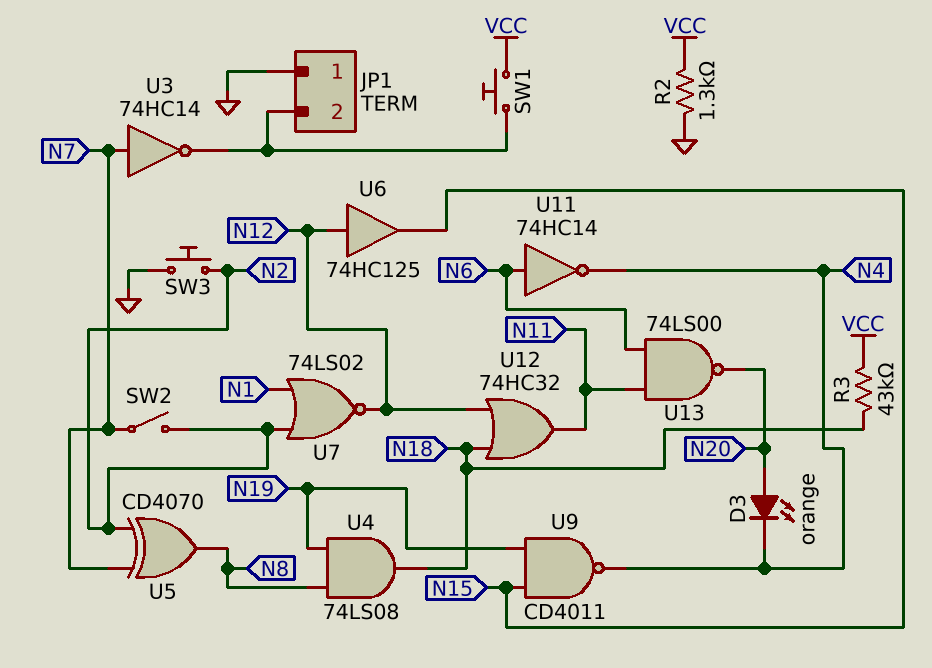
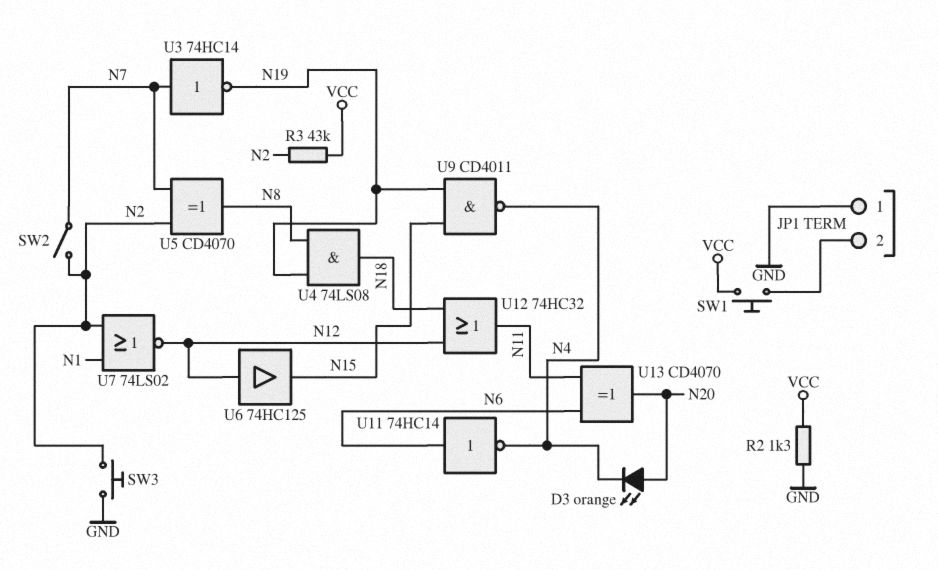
R3: 43k (N18, VCC) -> 43k (N2, VCC)
U3: NOT 74HC14 (in N7, out JP1/2) -> NOT 74HC14 (in N7, out N19)
U13: NAND 74LS00 (in N6, in N11, out N20) -> XOR CD4070 (in N6, in N11, out N20)

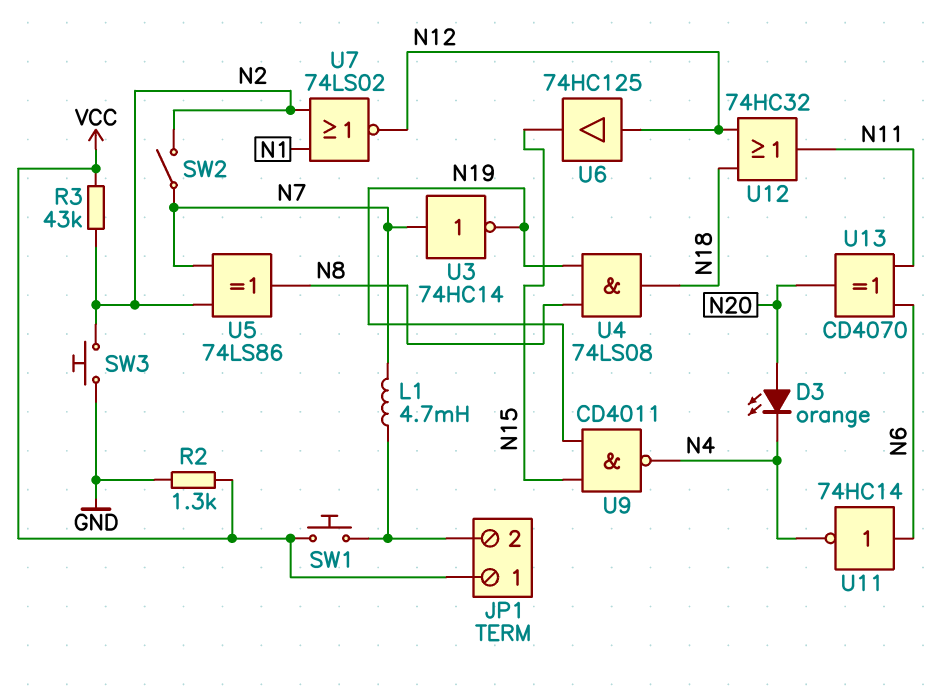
JP1 pin 1: GND -> VCC
L1: none -> 4.7mH (JP1/2, N7)
U5: XOR CD4070 (in N2, in N7, out N8) -> XOR 74LS86 (in N2, in N7, out N8)

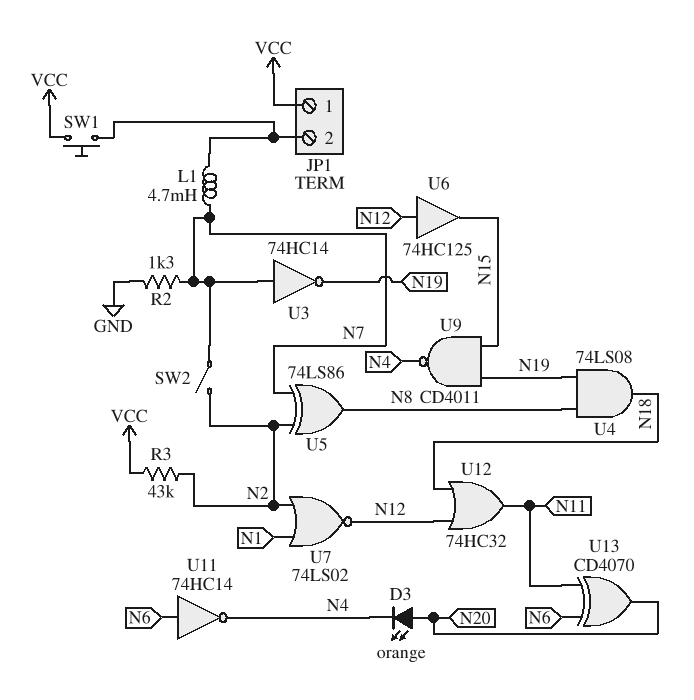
R2: 1.3k (GND, VCC) -> 1.3k (GND, N7)
SW3: button (GND, N2) -> none

